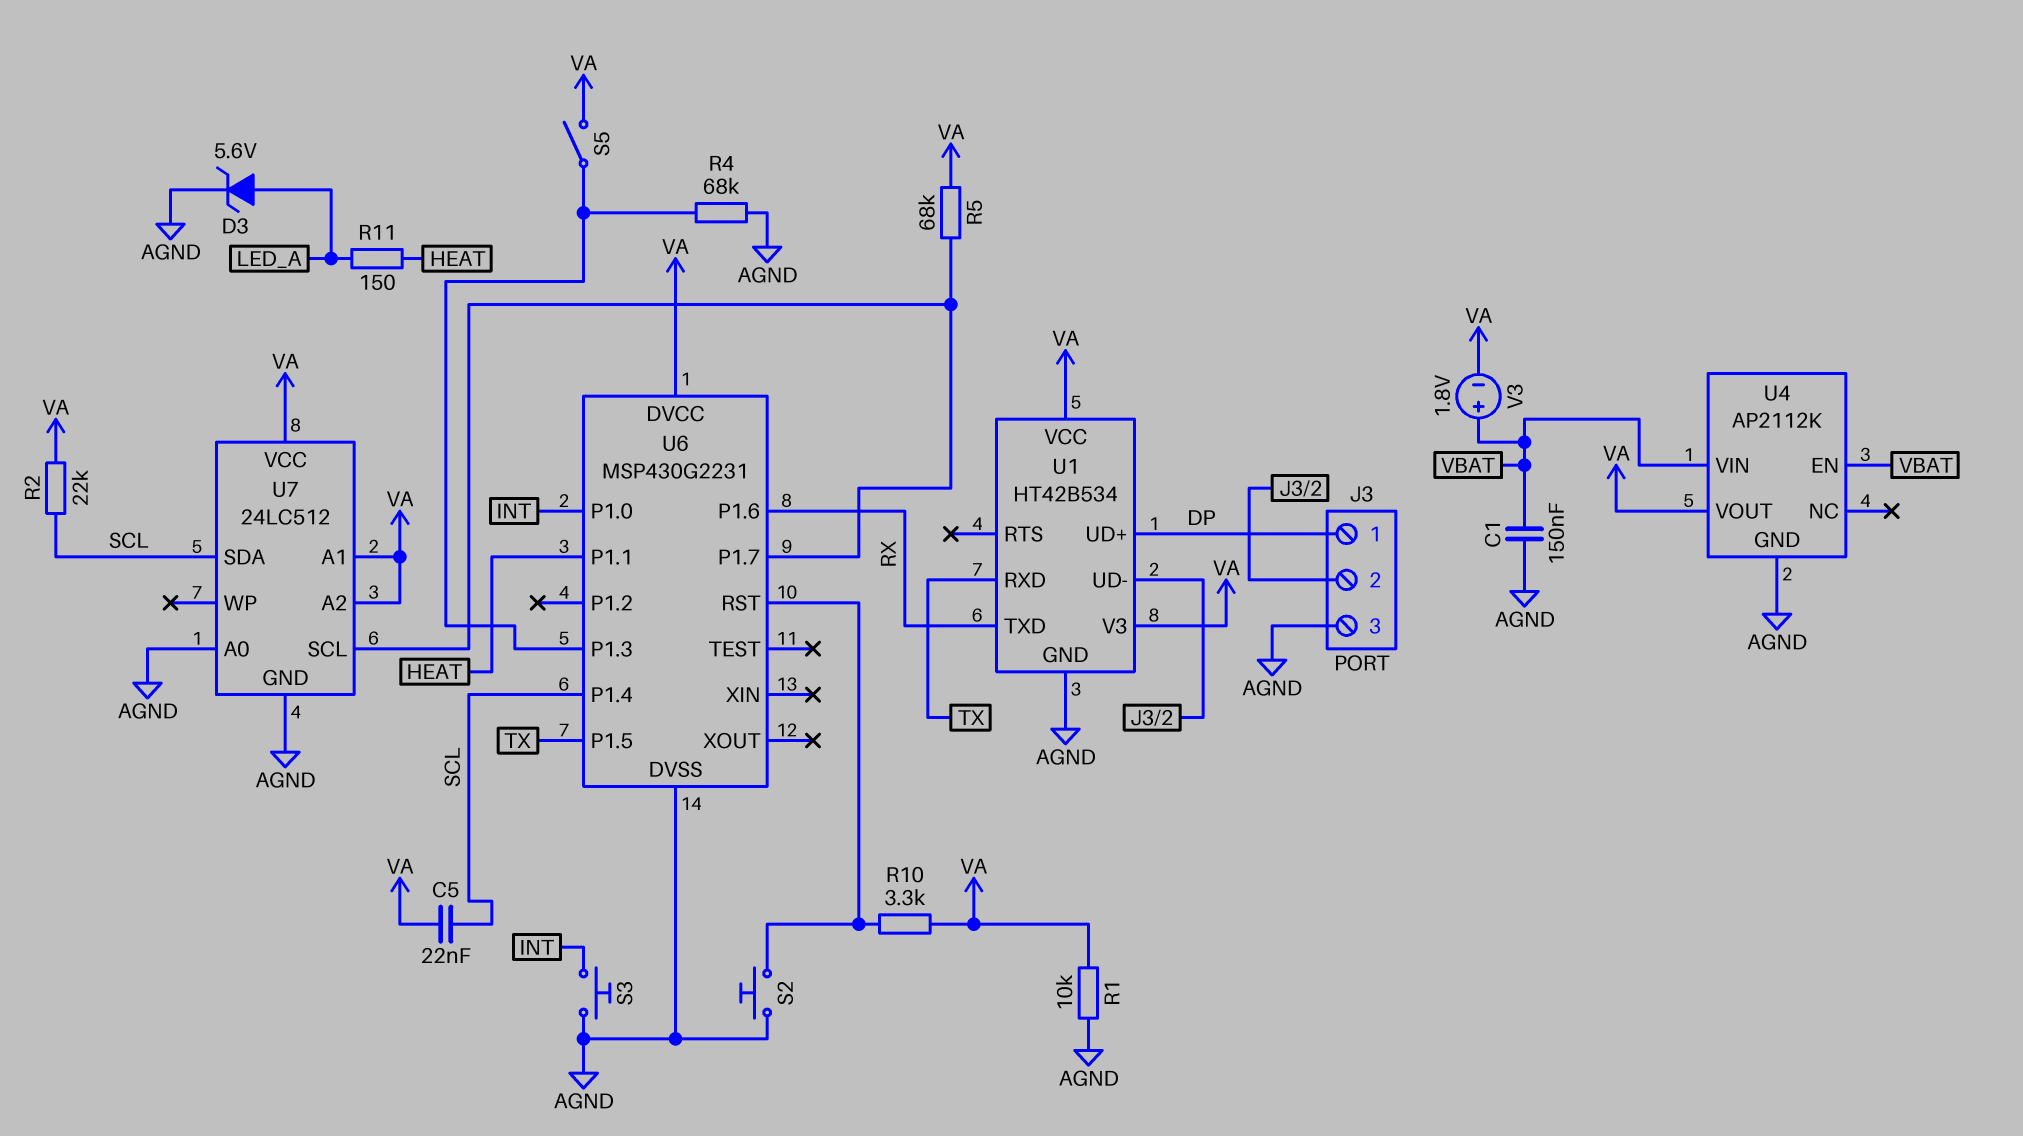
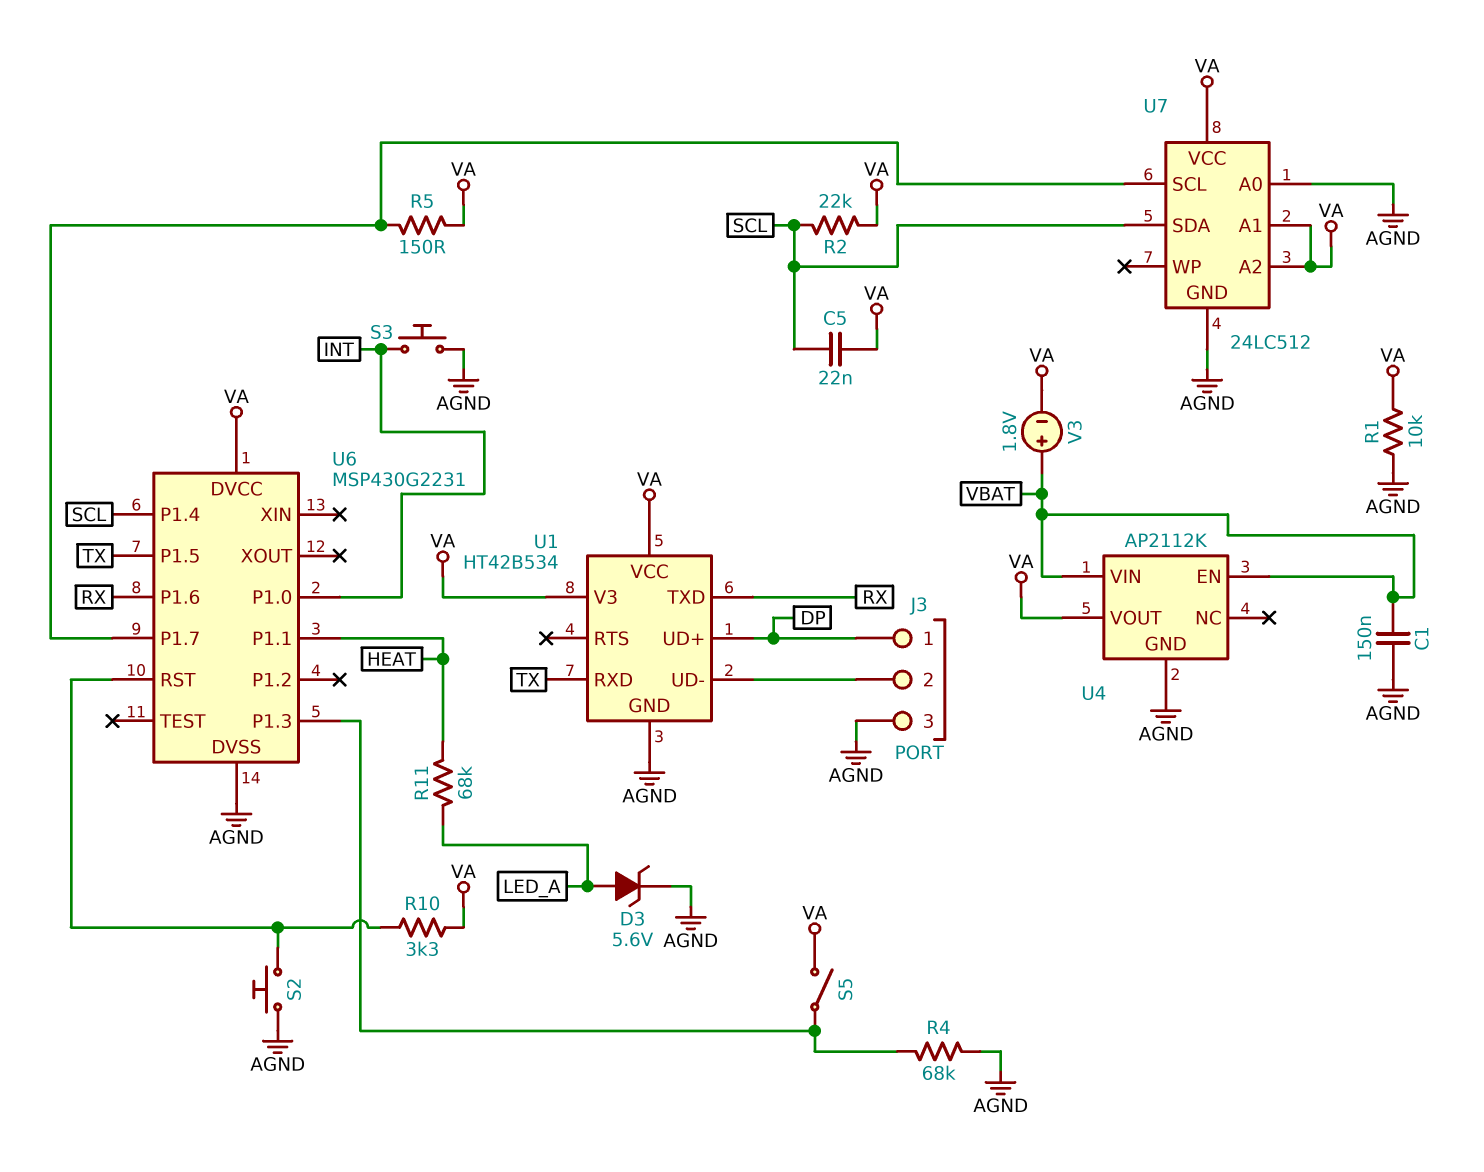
R5: 68k (U6/P1.7, VA) -> 150 (U6/P1.7, VA)
R11: 150 (HEAT, LED_A) -> 68k (HEAT, LED_A)

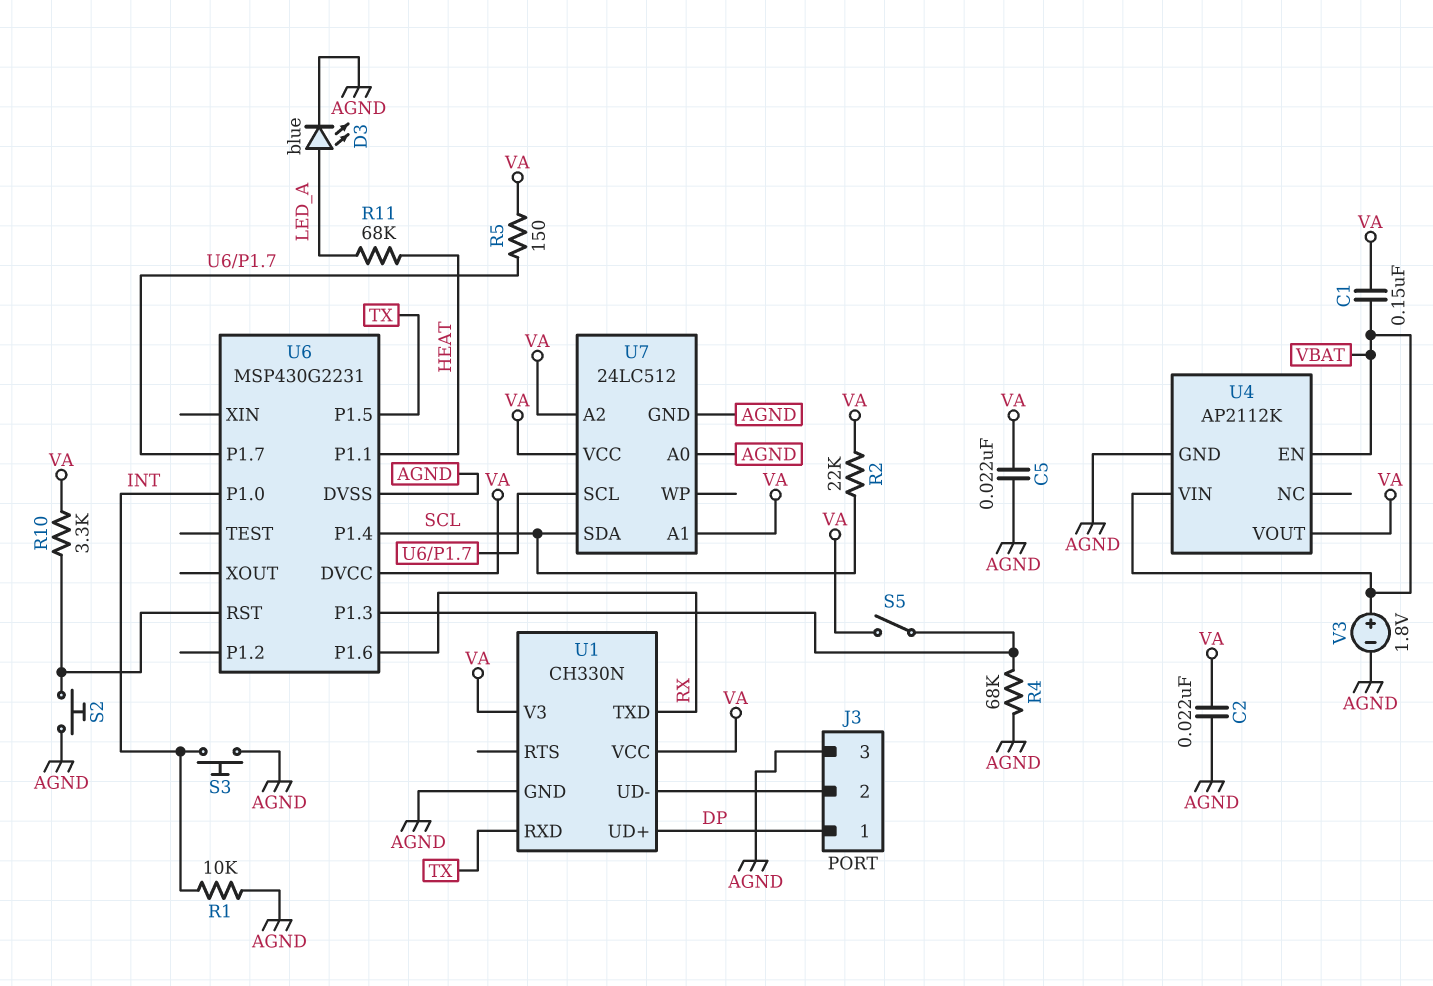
C1: 150nF (AGND, VBAT) -> 150nF (VA, VBAT)
C2: none -> 22nF (AGND, VA)
C5: 22nF (SCL, VA) -> 22nF (AGND, VA)
D3: zener 5.6V (A LED_A, K AGND) -> LED blue (A LED_A, K AGND)
R1: 10k (AGND, VA) -> 10k (AGND, INT)
U1: HT42B534 -> CH330N
V3: 1.8V (plus VBAT, minus VA) -> 1.8V (plus VBAT, minus AGND)

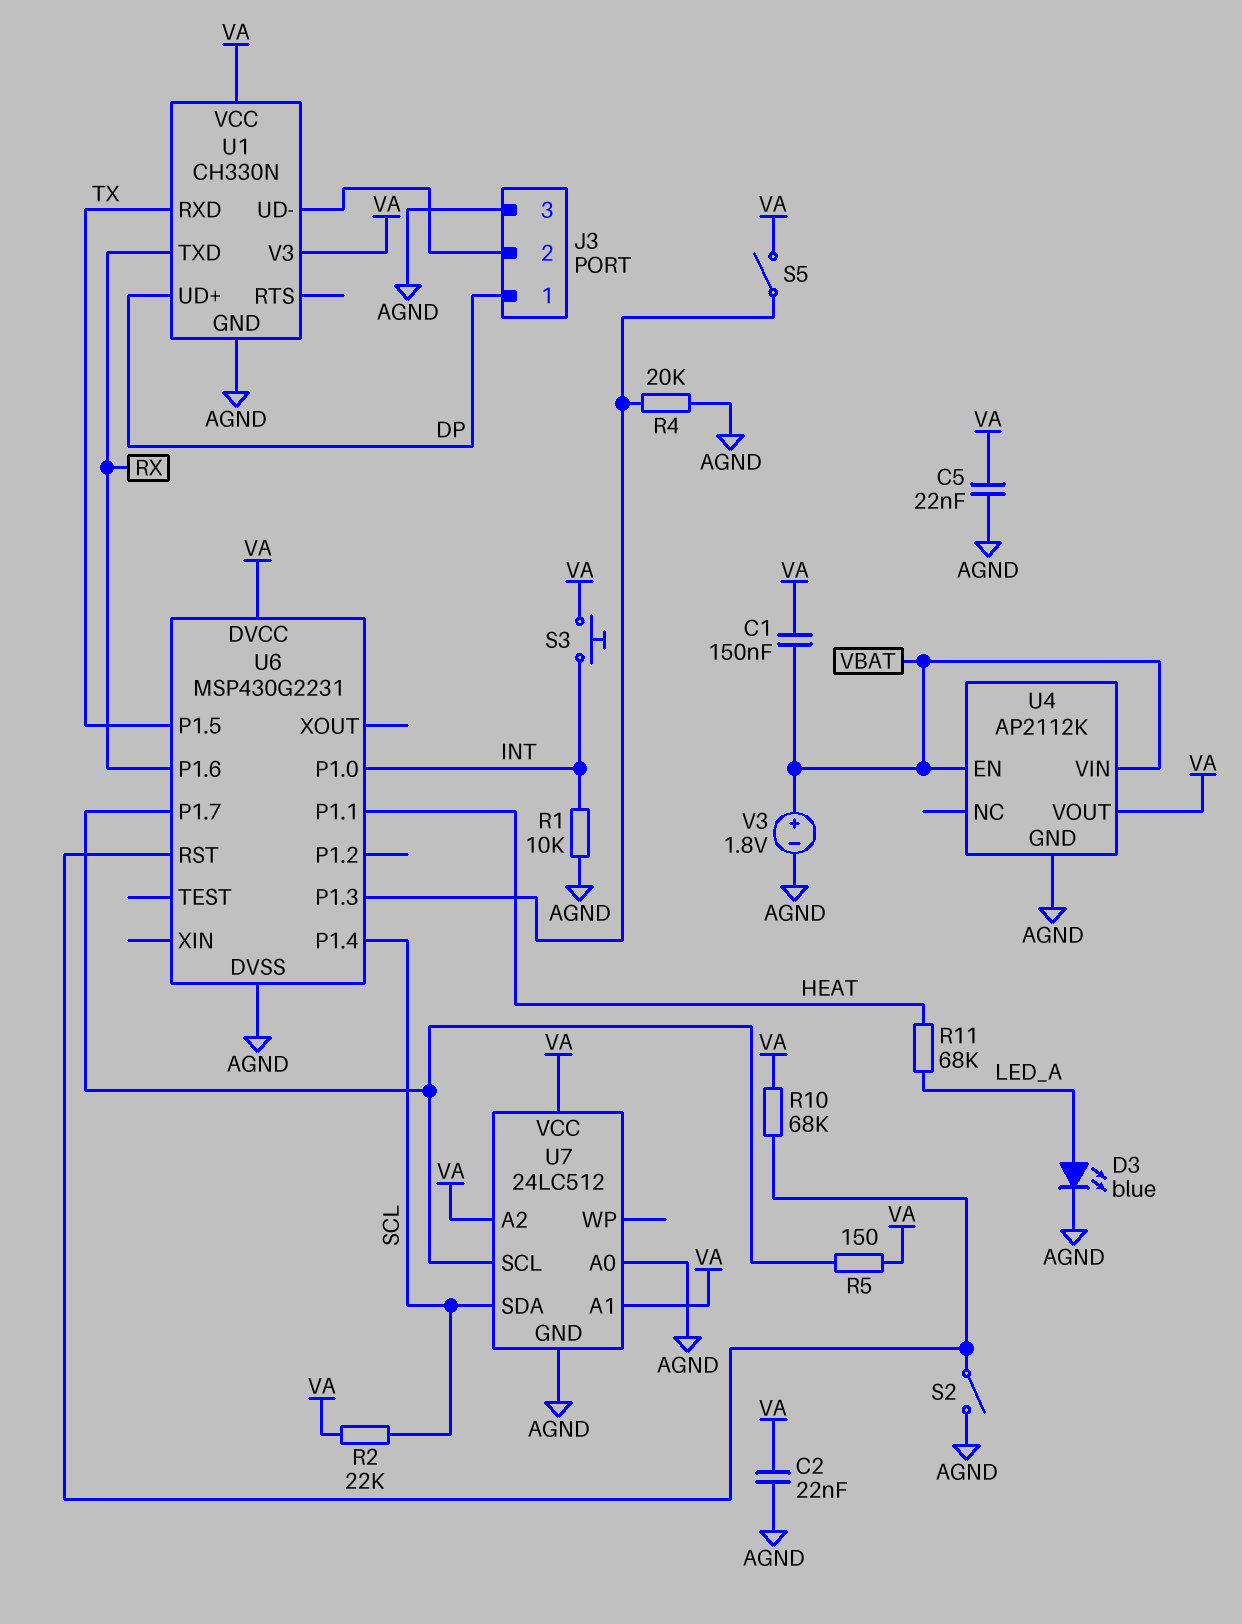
R4: 68k (AGND, U6/P1.3) -> 20k (AGND, U6/P1.3)
R10: 3.3k (U6/RST, VA) -> 68k (U6/RST, VA)
S2: button (AGND, U6/RST) -> switch (AGND, U6/RST)
S3: button (AGND, INT) -> button (INT, VA)

